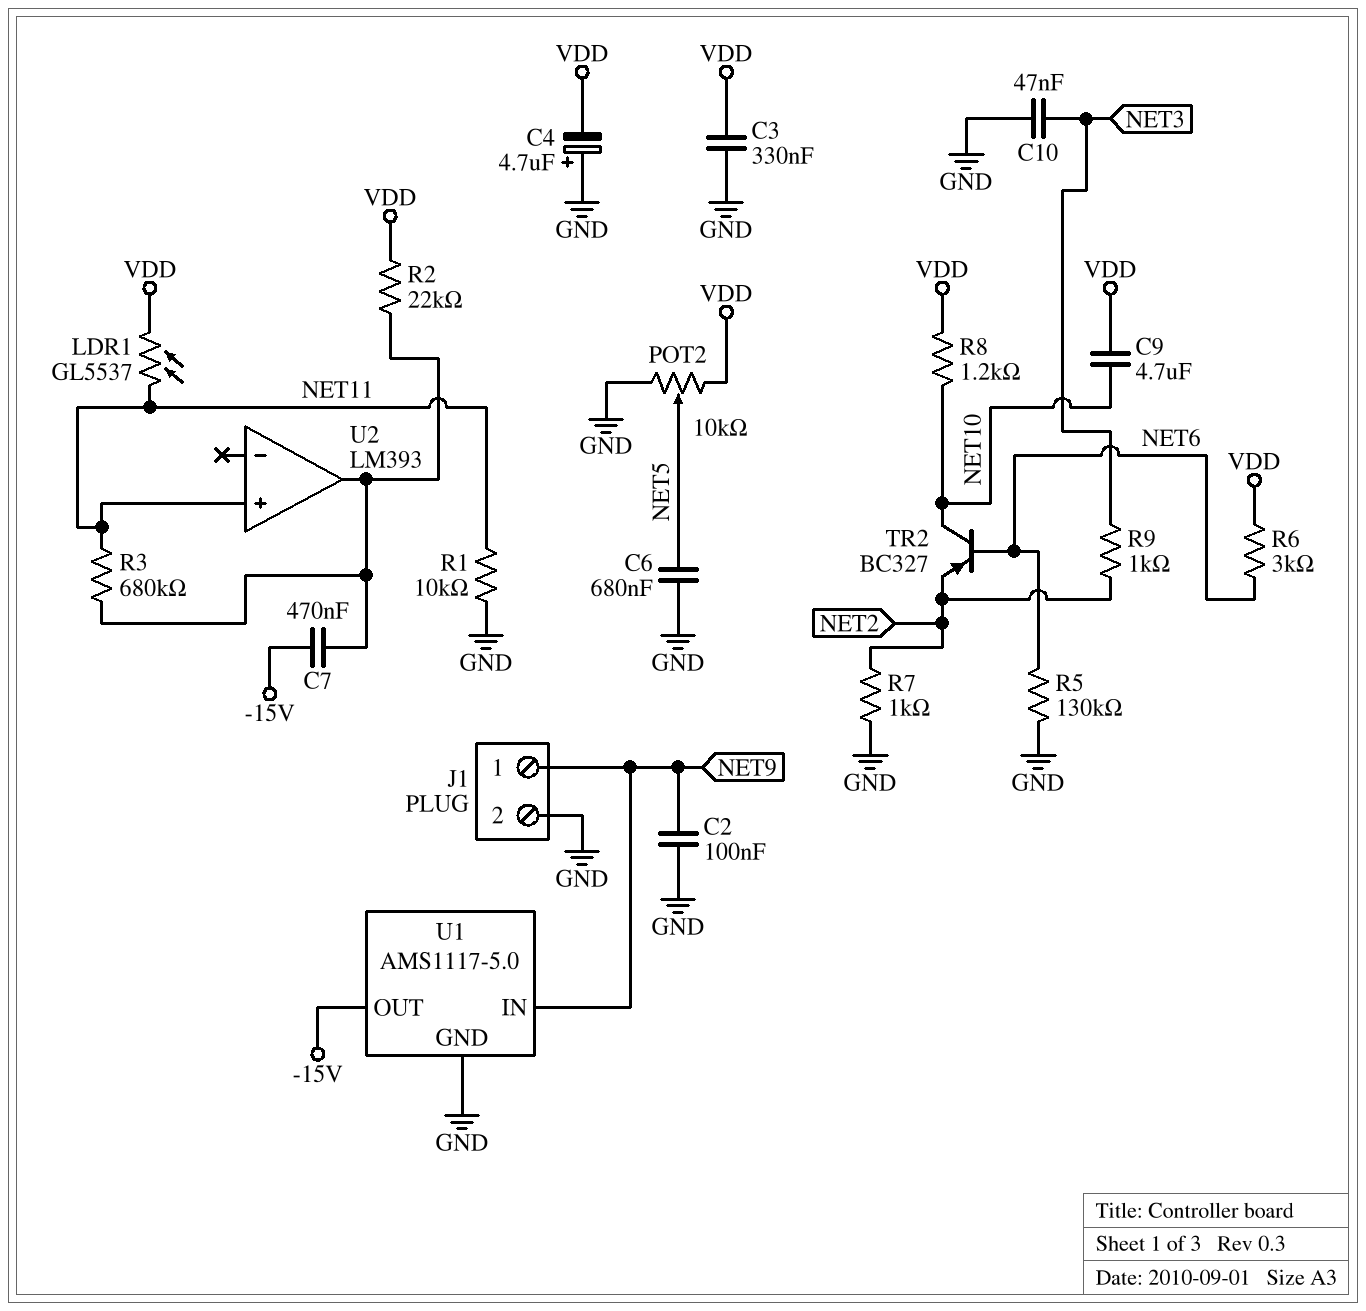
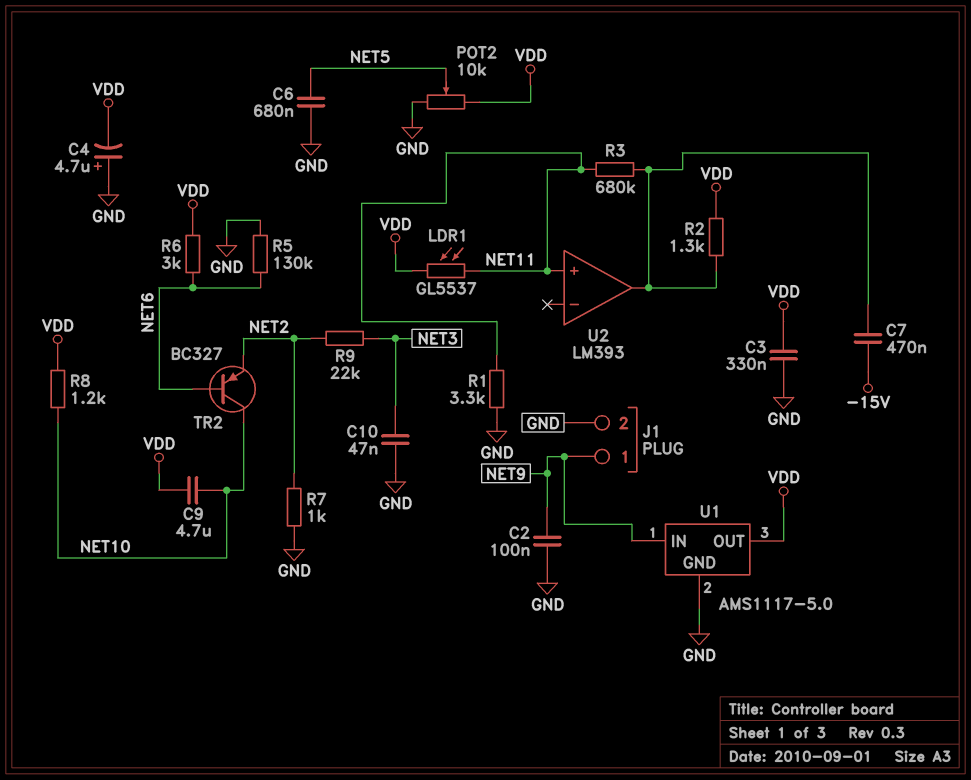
R1: 10k (GND, NET11) -> 3.3k (GND, NET11)
R2: 22k (U2/out, VDD) -> 1.3k (U2/out, VDD)
R9: 1k (NET2, NET3) -> 22k (NET2, NET3)
U1 pin OUT: -15V -> VDD

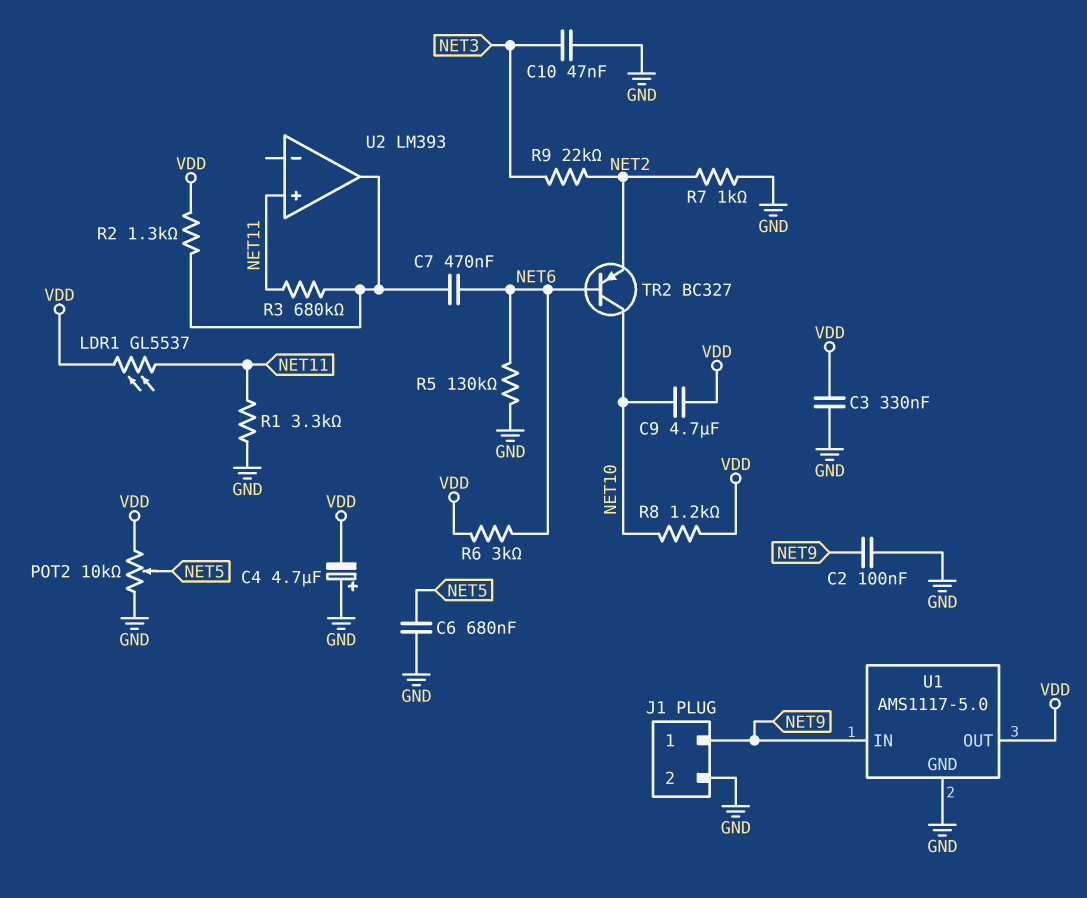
C7: 470nF (-15V, U2/out) -> 470nF (NET6, U2/out)

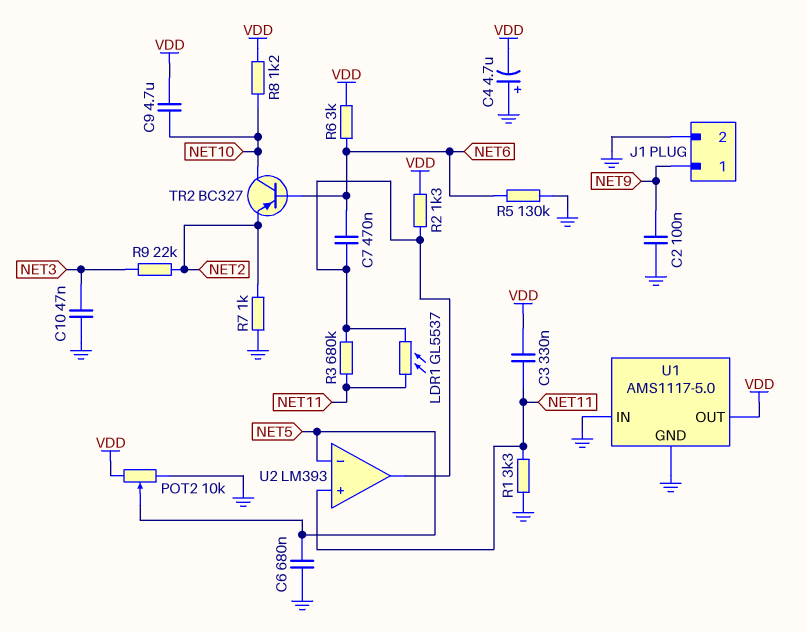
C3: 330nF (GND, VDD) -> 330nF (NET11, VDD)
LDR1: GL5537 (NET11, VDD) -> GL5537 (NET11, U2/out)
U1 pin IN: NET9 -> GND
U2 pin in-: none -> NET5

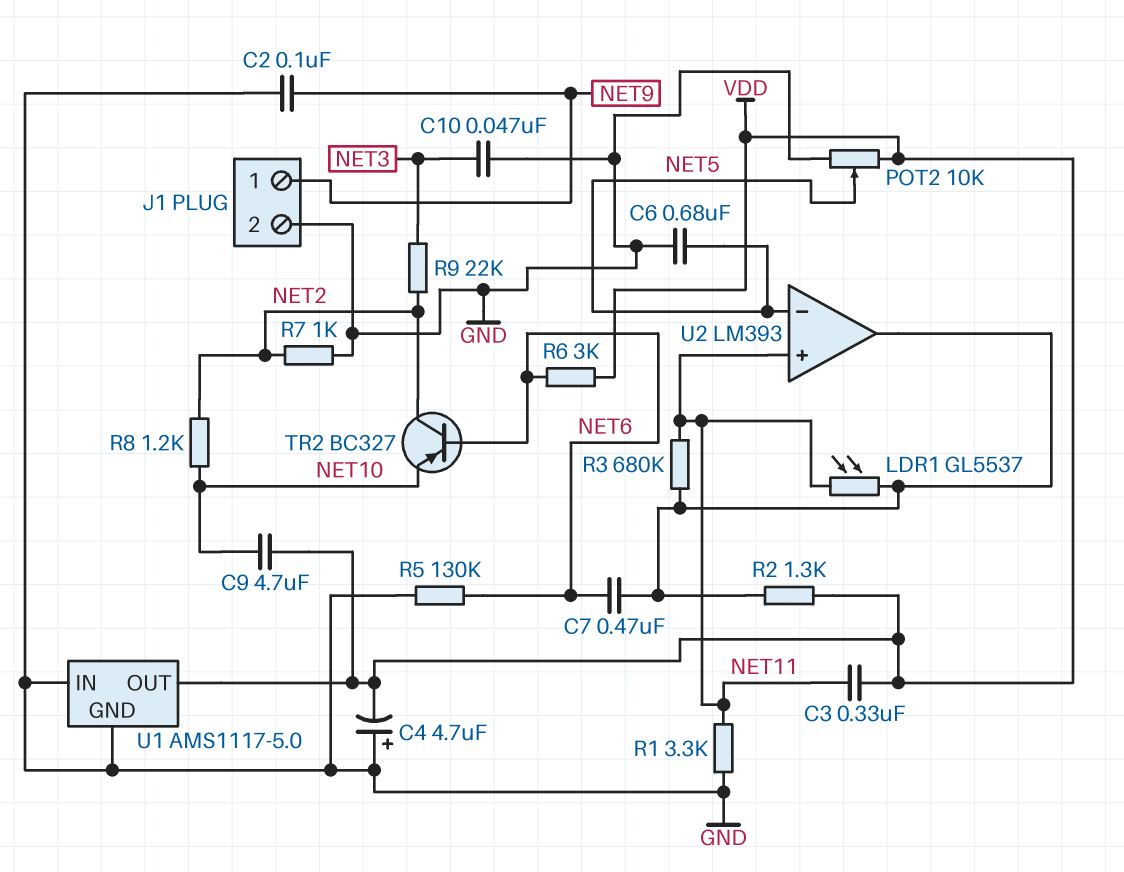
R8: 1.2k (NET10, VDD) -> 1.2k (NET2, NET10)
TR2: PNP BC327 (B NET6, C NET10, E NET2) -> PNP BC327 (B NET6, C NET2, E NET10)

